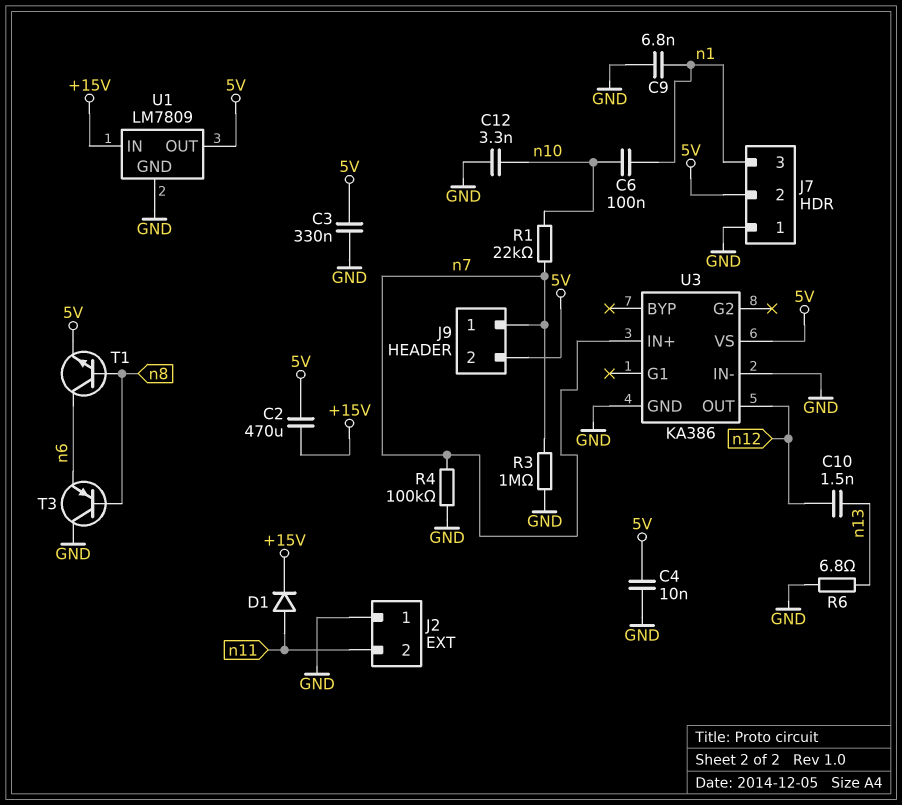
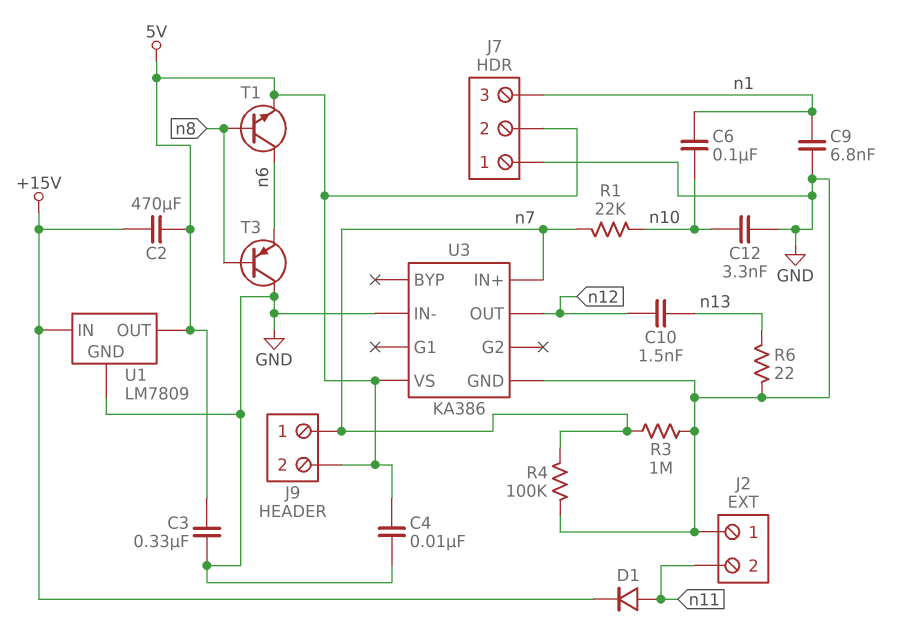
R6: 6.8 (GND, n13) -> 22 (GND, n13)

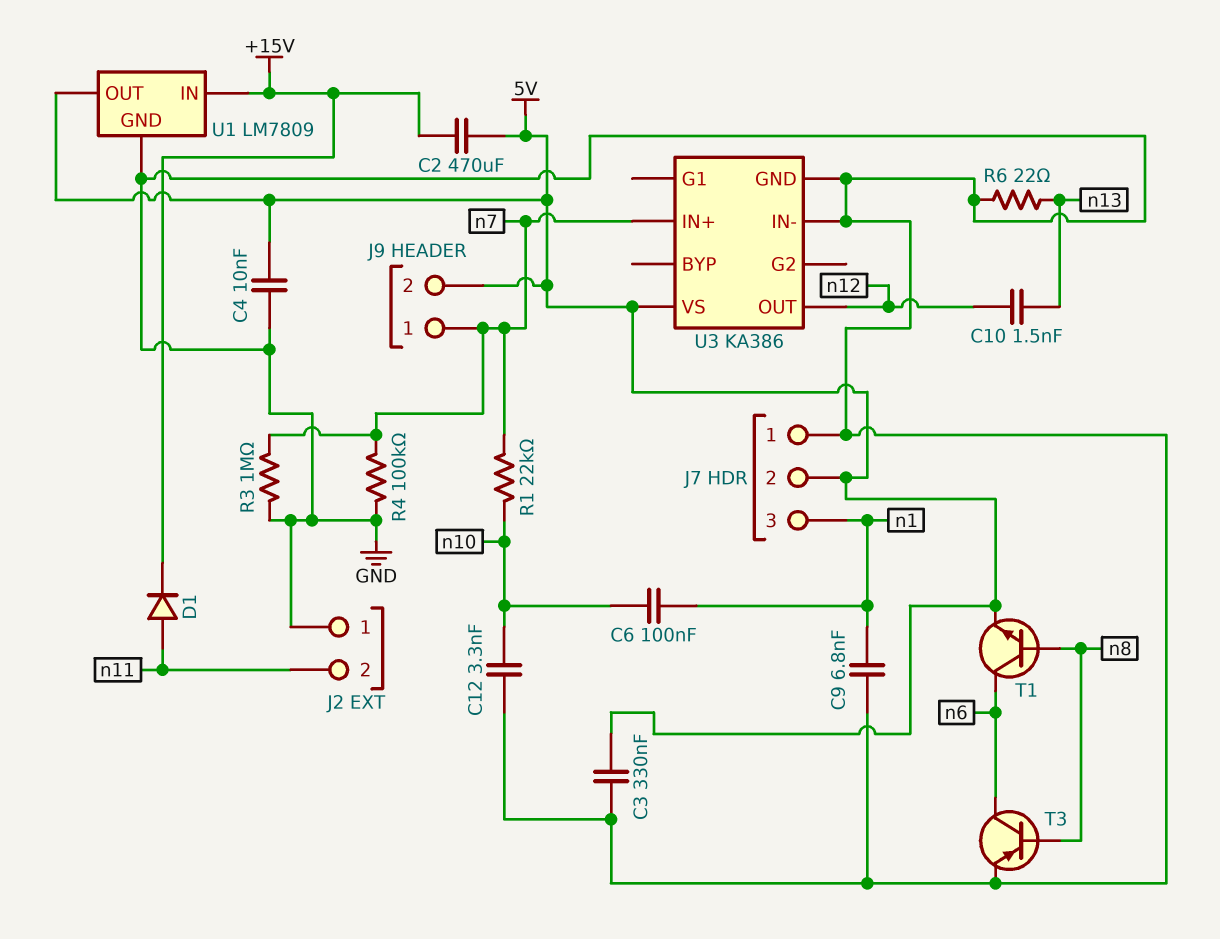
T3: PNP (B n8, C GND, E n6) -> PNP (B n8, C n6, E GND)

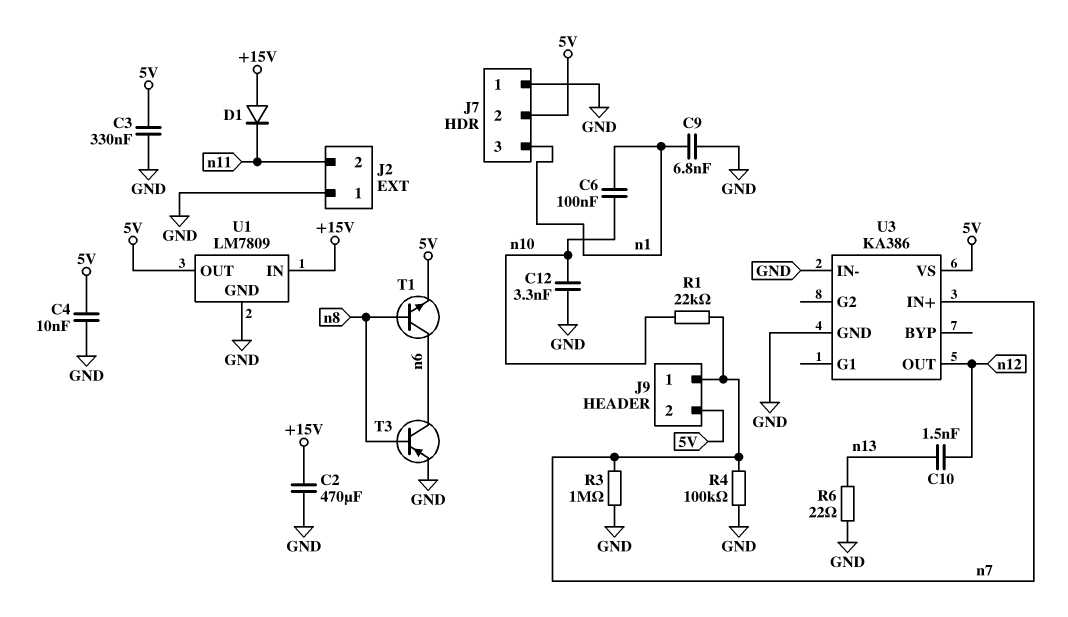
C2: 470uF (+15V, 5V) -> 470uF (+15V, GND)
D1: diode (A n11, K +15V) -> diode (A +15V, K n11)

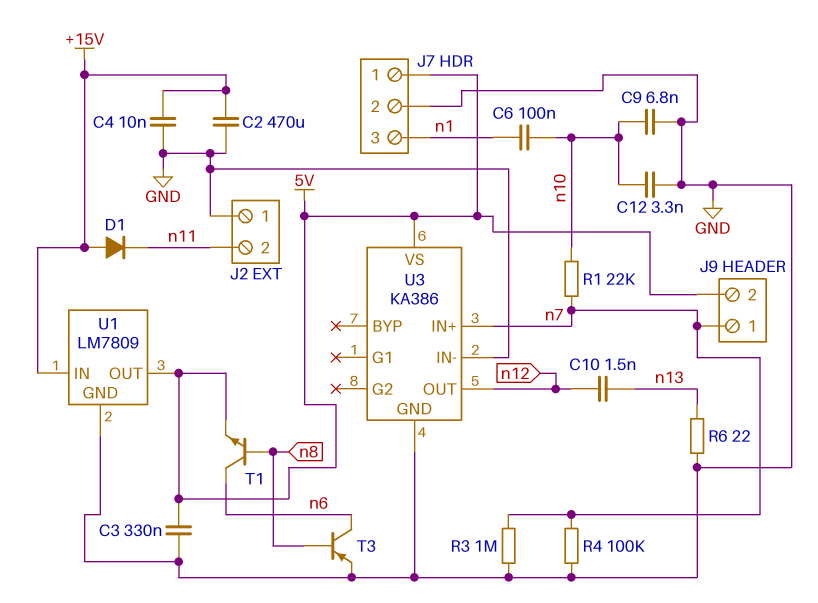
C4: 10nF (5V, GND) -> 10nF (+15V, GND)
C9: 6.8nF (GND, n1) -> 6.8nF (GND, n10)
J7 pin 1: GND -> 5V
J7 pin 2: 5V -> GND

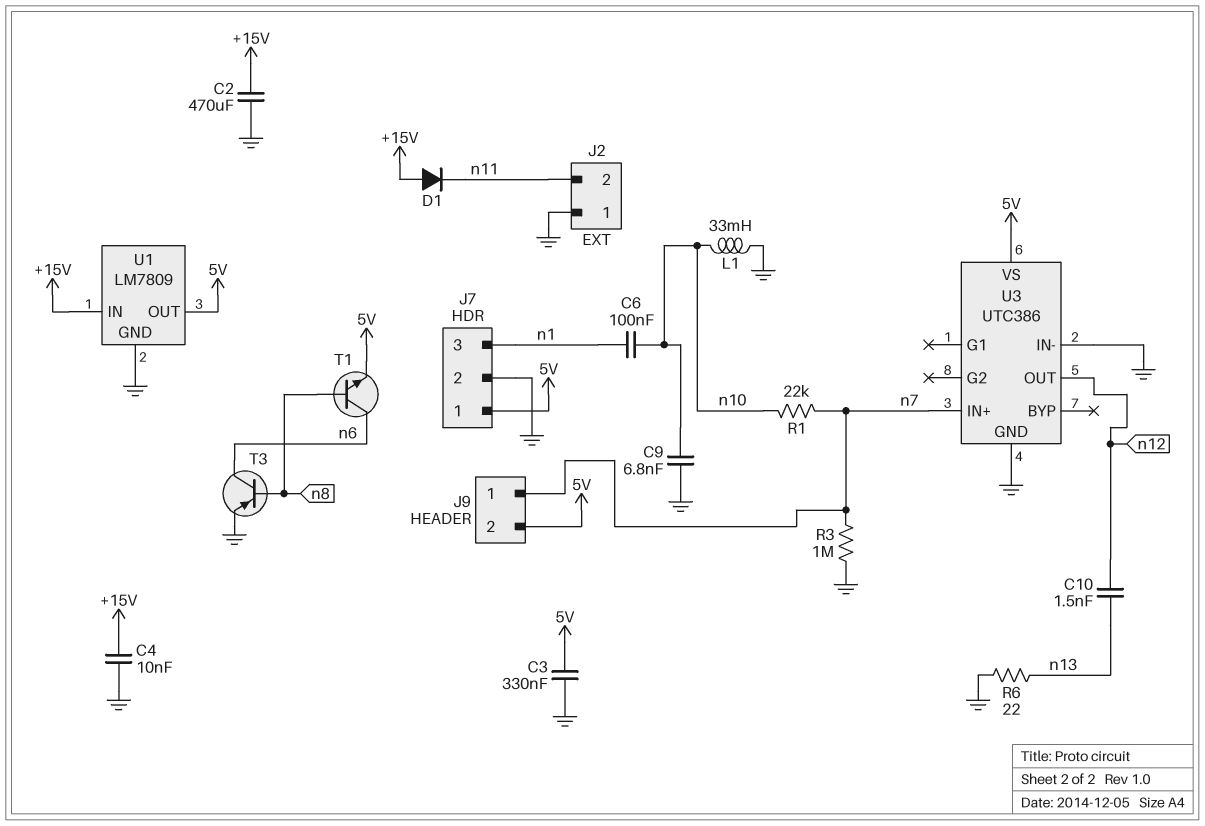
C12: 3.3nF (GND, n10) -> none
L1: none -> 33mH (GND, n10)
R4: 100k (GND, n7) -> none
U3: KA386 -> UTC386

